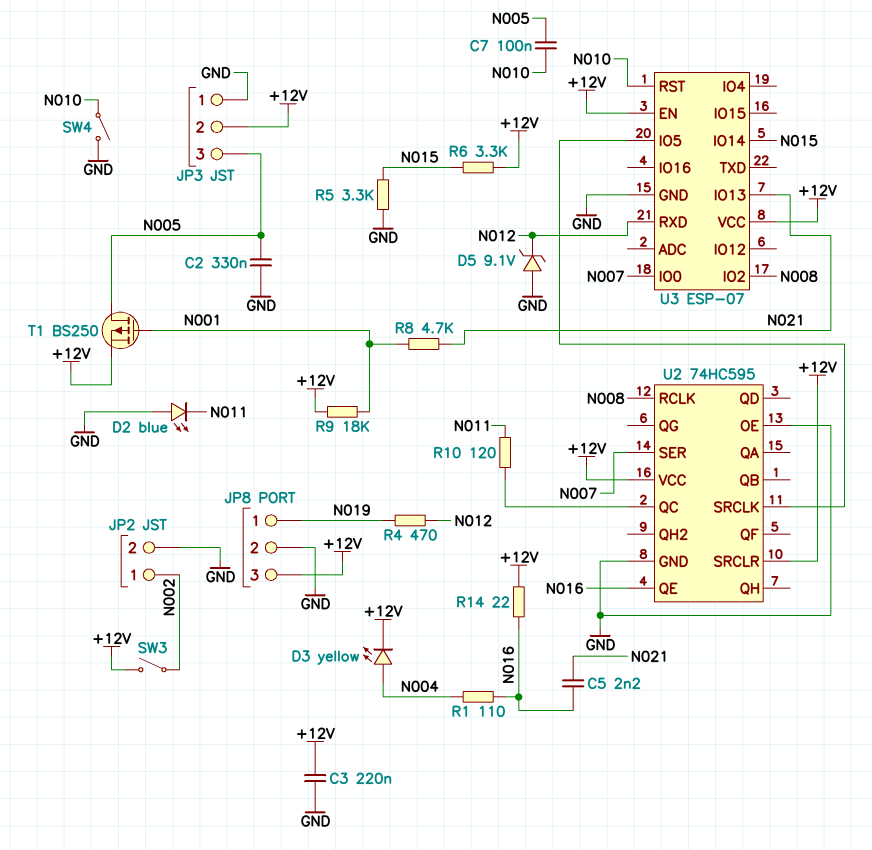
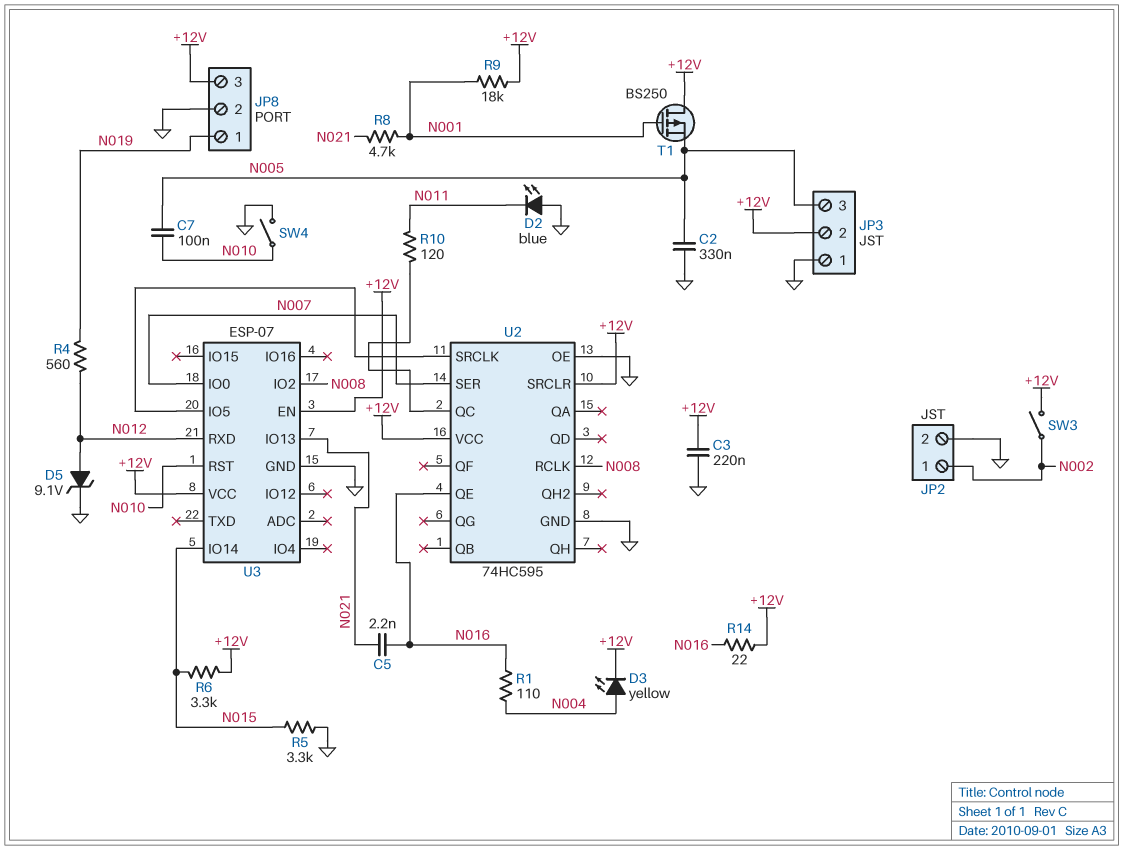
D5: zener 9.1V (A GND, K N012) -> zener 9.1V (A N012, K GND)
R4: 470 (N012, N019) -> 560 (N012, N019)
T1: PMOS BS250 (G N001, D N005, S +12V) -> PMOS BS250 (G N001, D +12V, S N005)

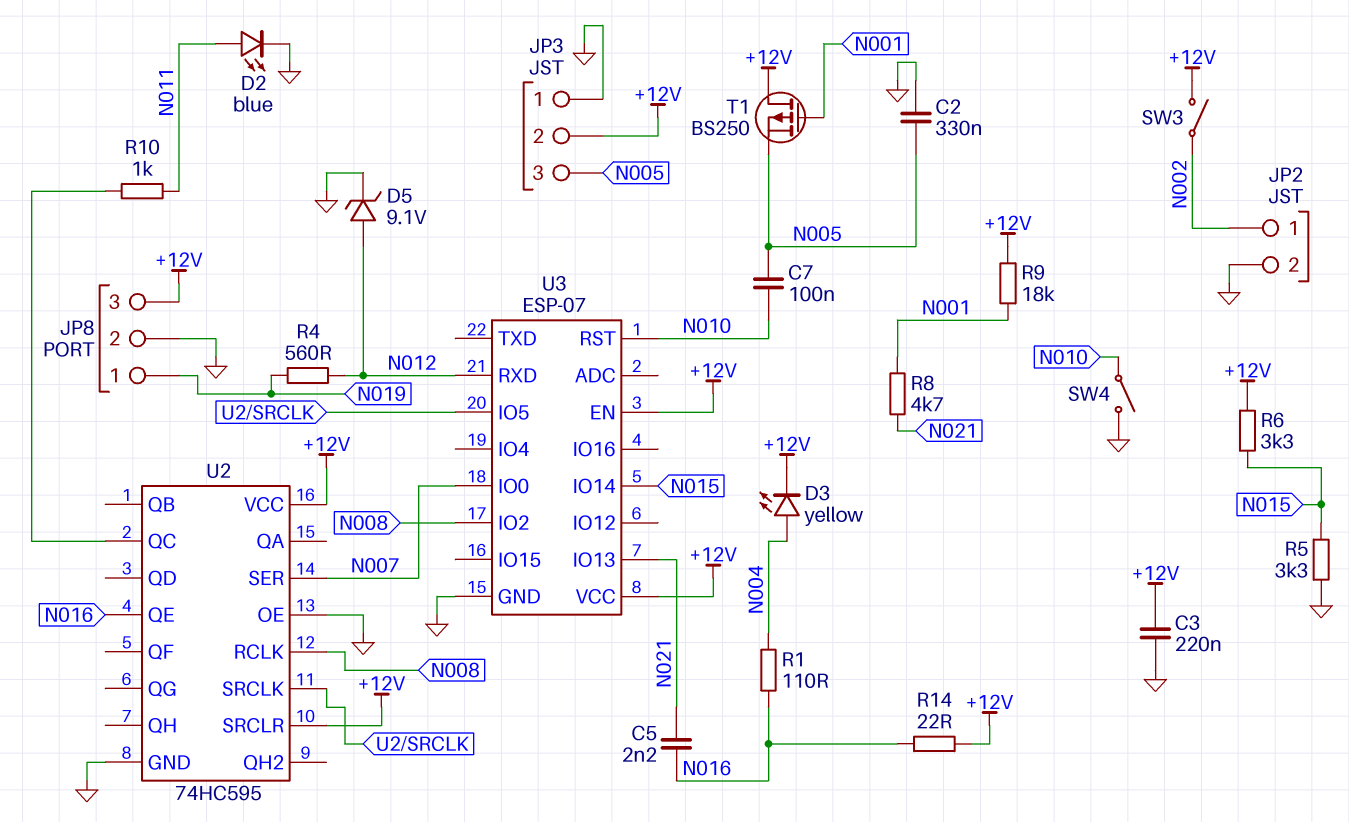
D2: LED blue (A GND, K N011) -> LED blue (A N011, K GND)
R10: 120 (N011, U2/QC) -> 1k (N011, U2/QC)

